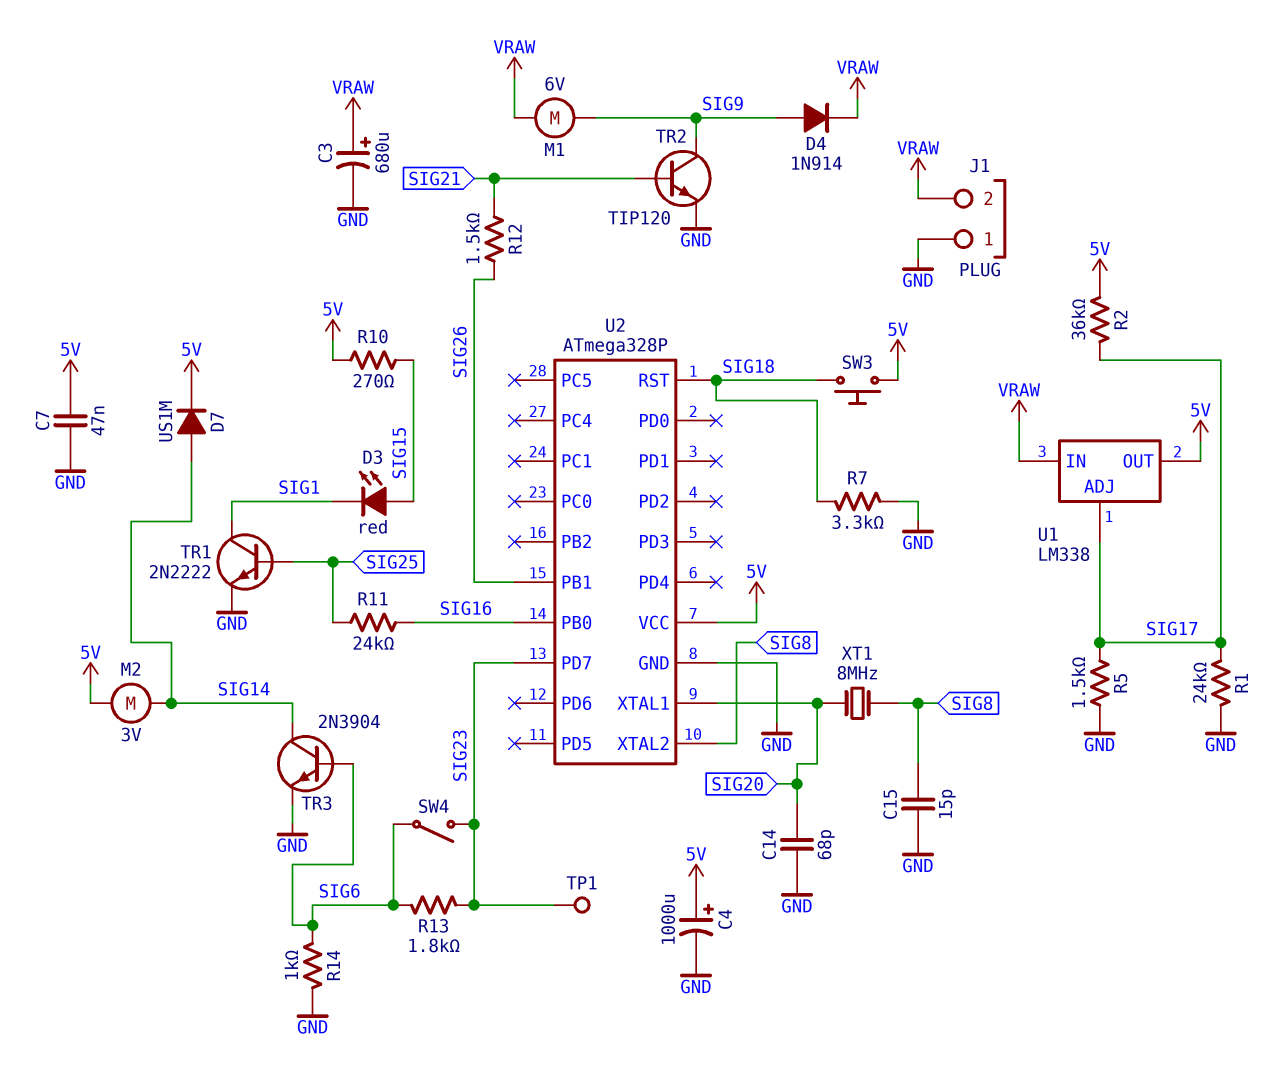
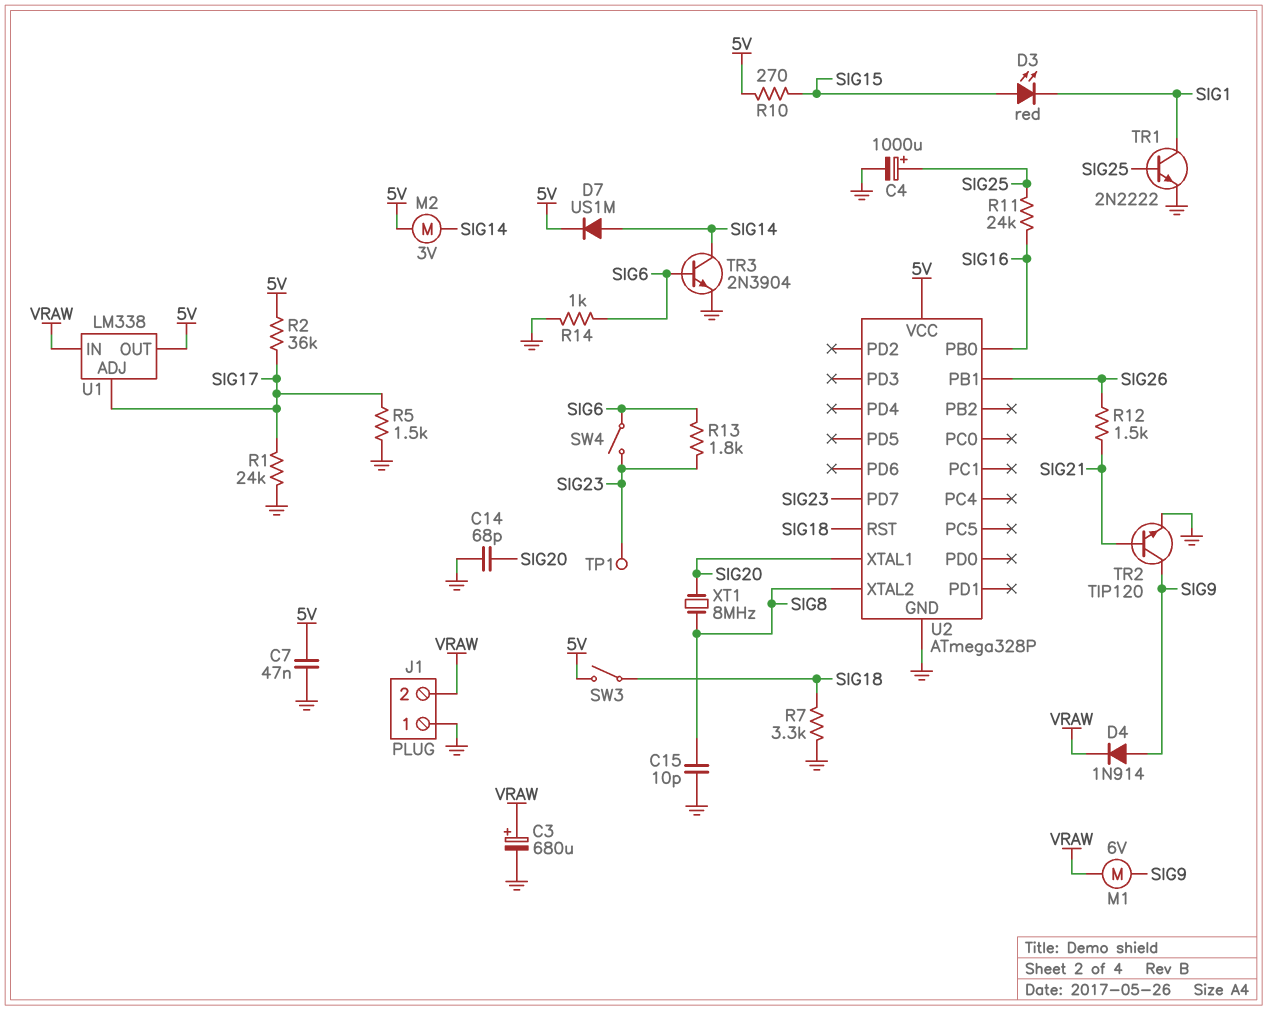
C4: 1000uF (plus 5V, minus GND) -> 1000uF (plus SIG25, minus GND)
C15: 15pF (GND, SIG8) -> 10pF (GND, SIG8)
SW3: button (5V, SIG18) -> switch (5V, SIG18)

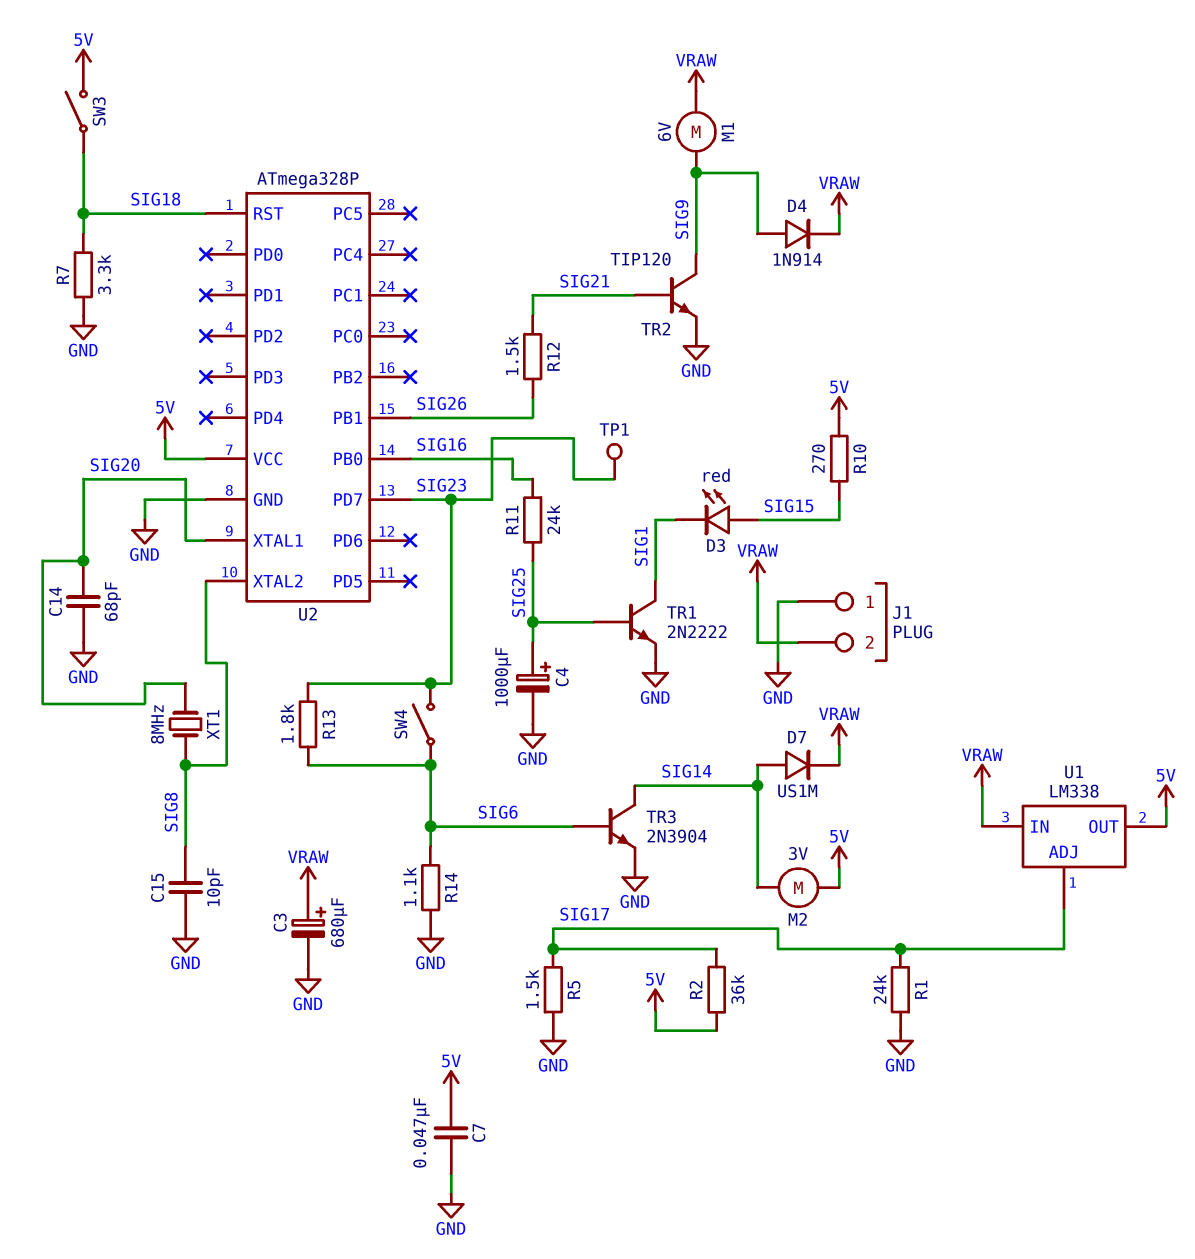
D7: diode US1M (A SIG14, K 5V) -> diode US1M (A SIG14, K VRAW)
R14: 1k (GND, SIG6) -> 1.1k (GND, SIG6)

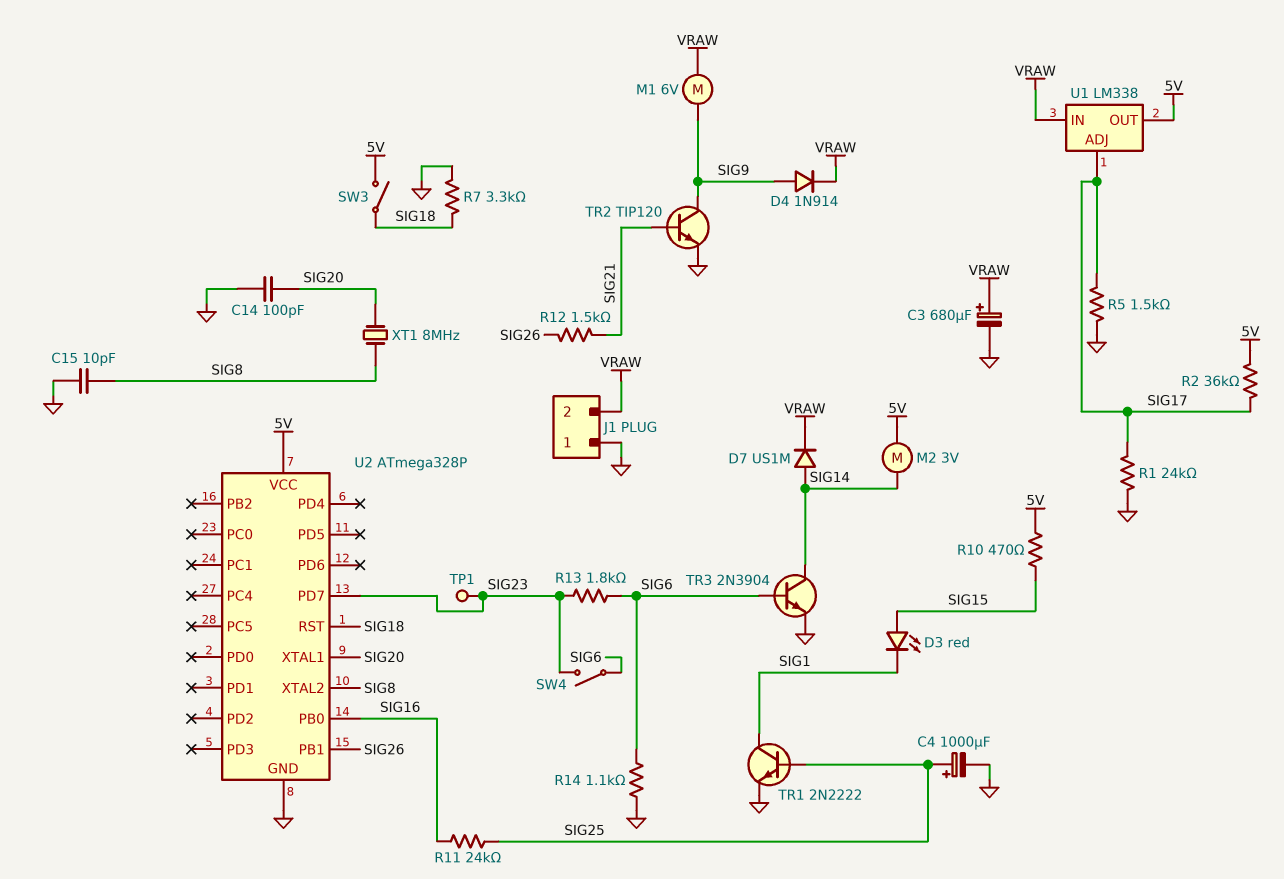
C7: 47nF (5V, GND) -> none
C14: 68pF (GND, SIG20) -> 100pF (GND, SIG20)
R10: 270 (5V, SIG15) -> 470 (5V, SIG15)

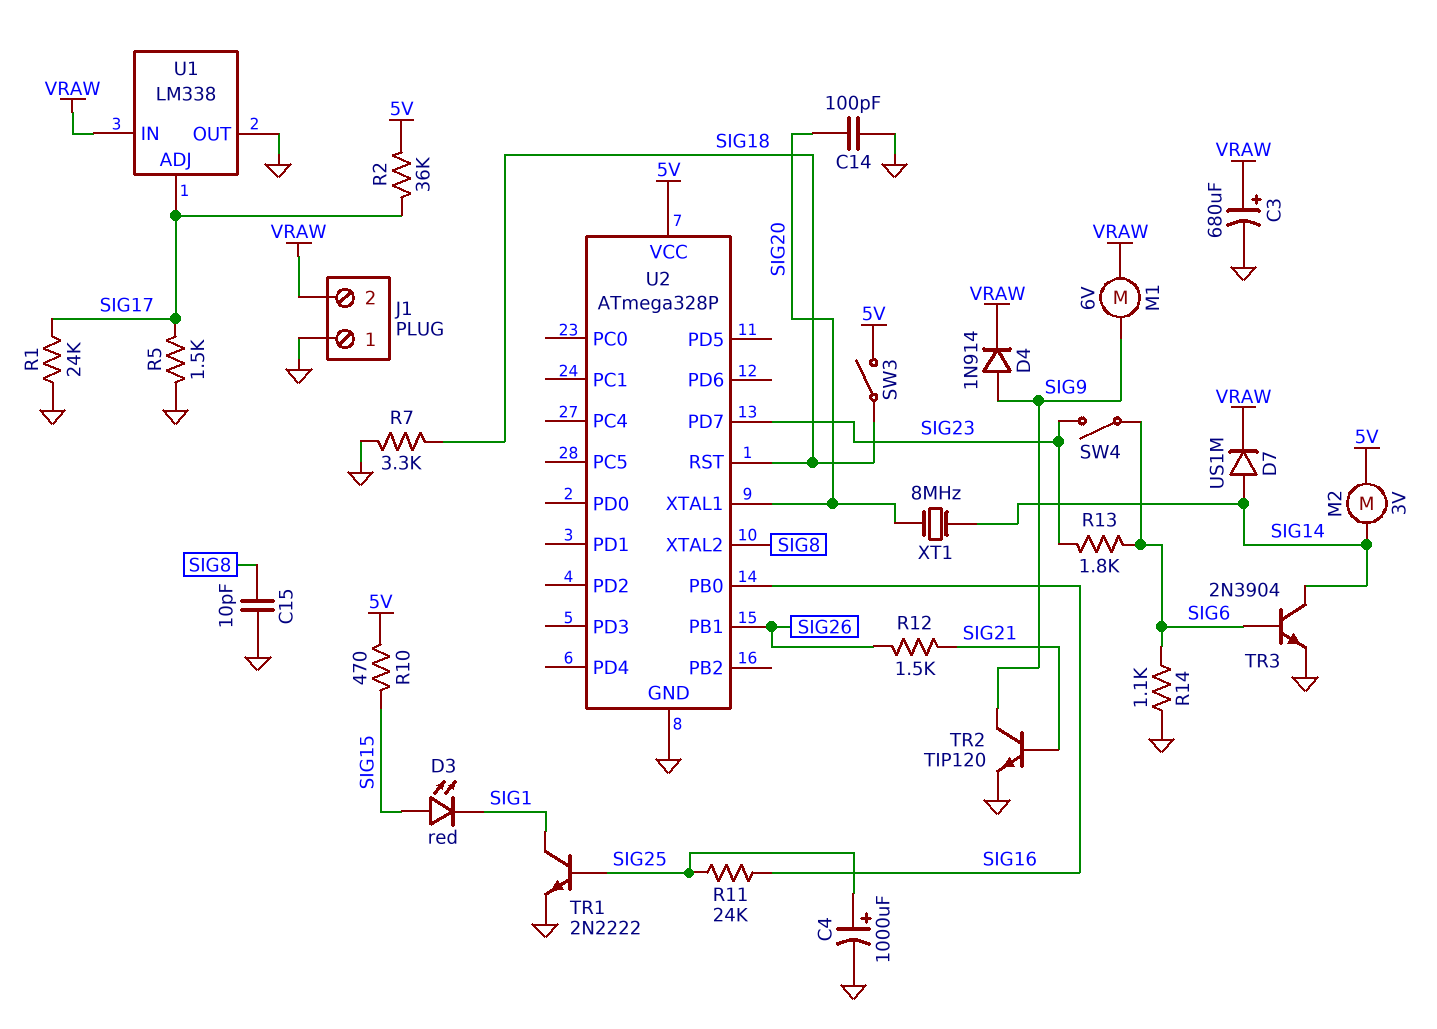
TP1: test point (SIG23) -> none
U1 pin OUT: 5V -> GND
XT1: 8MHz (SIG8, SIG20) -> 8MHz (SIG14, SIG20)

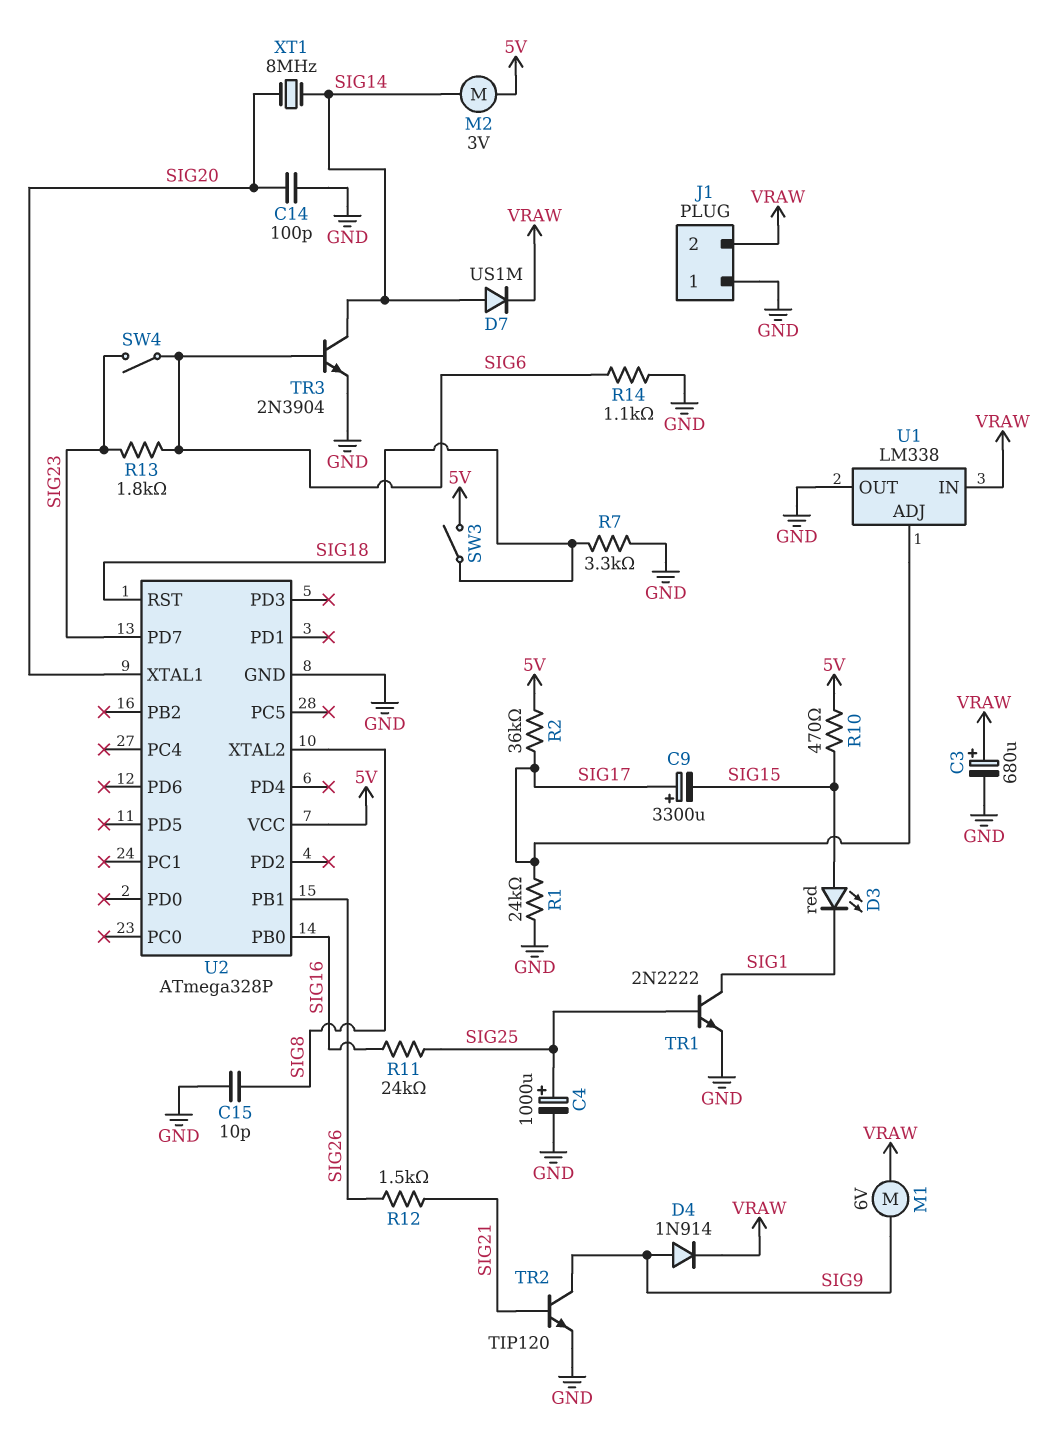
C9: none -> 3300uF (plus SIG17, minus SIG15)
R5: 1.5k (GND, SIG17) -> none

